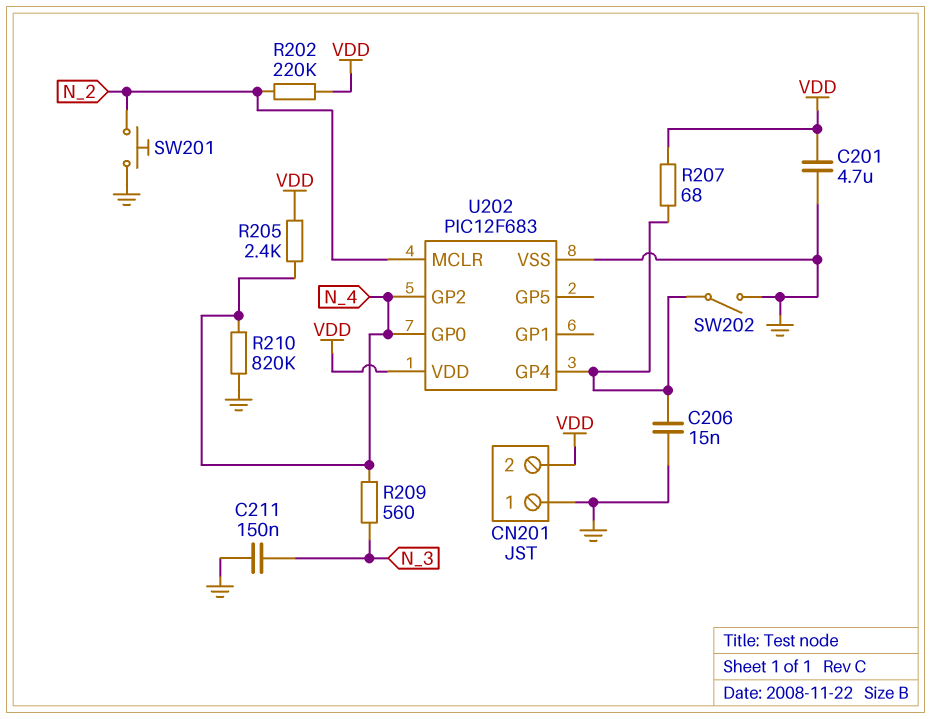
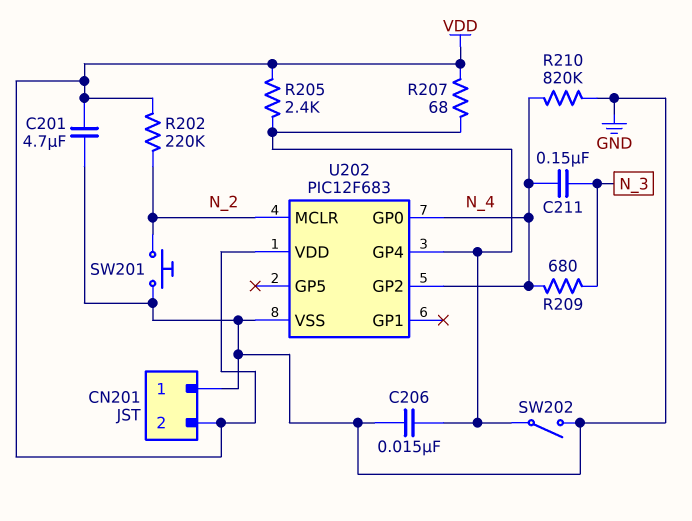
C211: 150nF (GND, N_3) -> 150nF (N_3, N_4)
R205: 2.4k (N_4, VDD) -> 2.4k (U202/GP4, VDD)
R209: 560 (N_3, N_4) -> 680 (N_3, N_4)

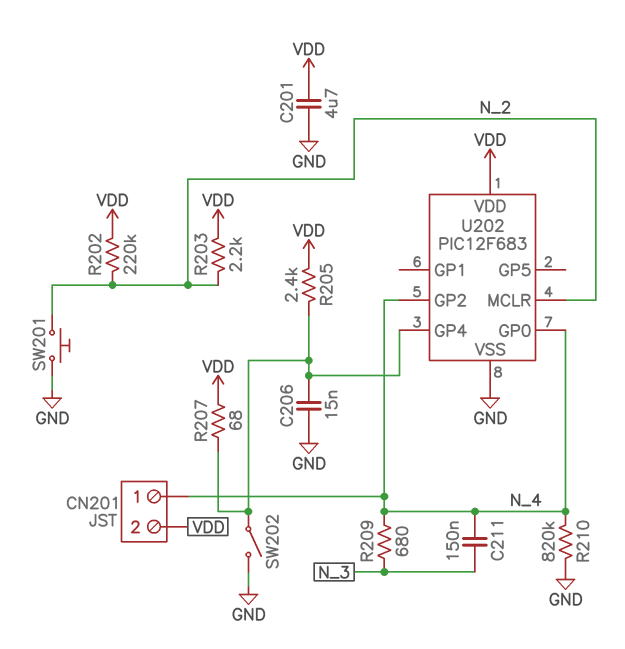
CN201 pin 1: GND -> N_4
R203: none -> 2.2k (N_2, VDD)

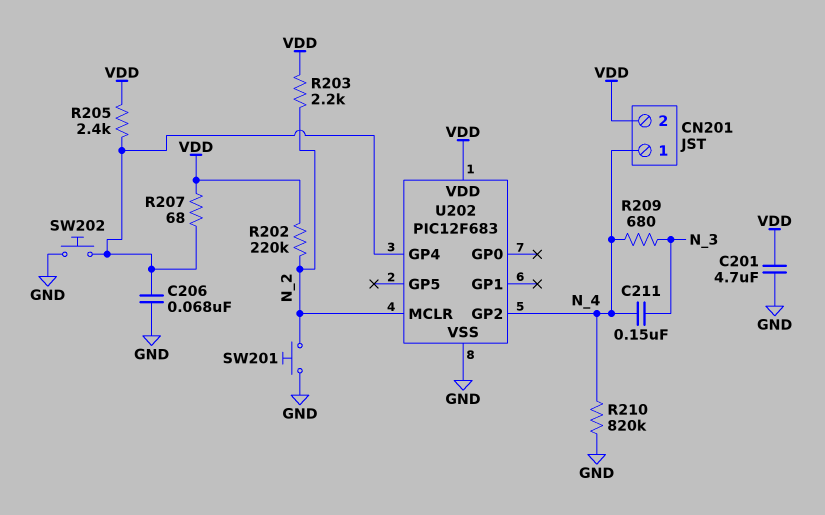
C206: 15nF (GND, U202/GP4) -> 68nF (GND, U202/GP4)
SW202: switch (GND, U202/GP4) -> button (GND, U202/GP4)
U202 pin GP0: N_4 -> none

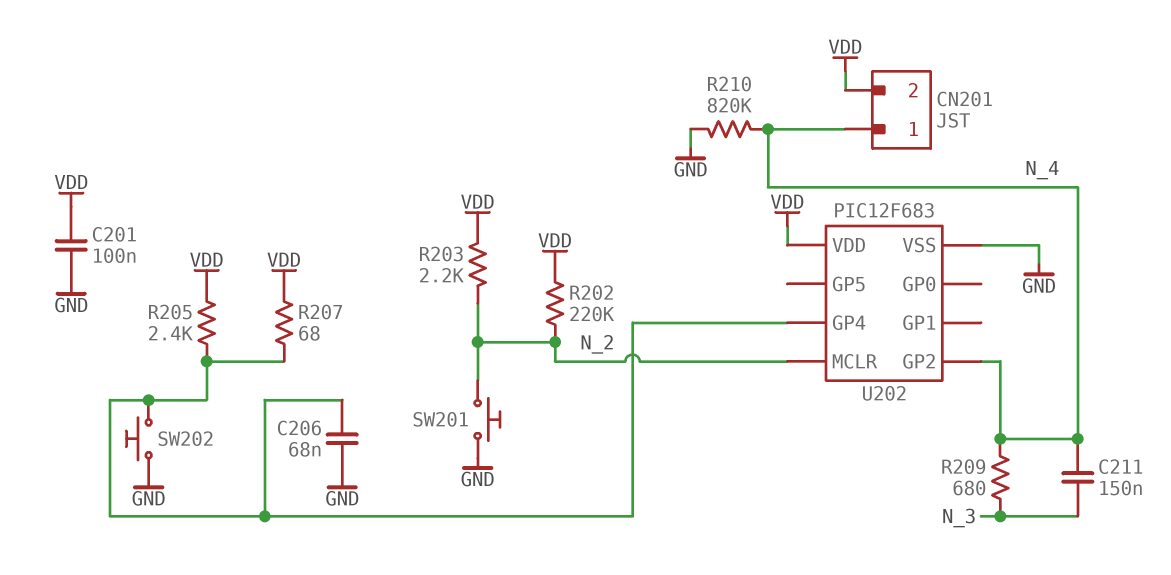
C201: 4.7uF (GND, VDD) -> 100nF (GND, VDD)

